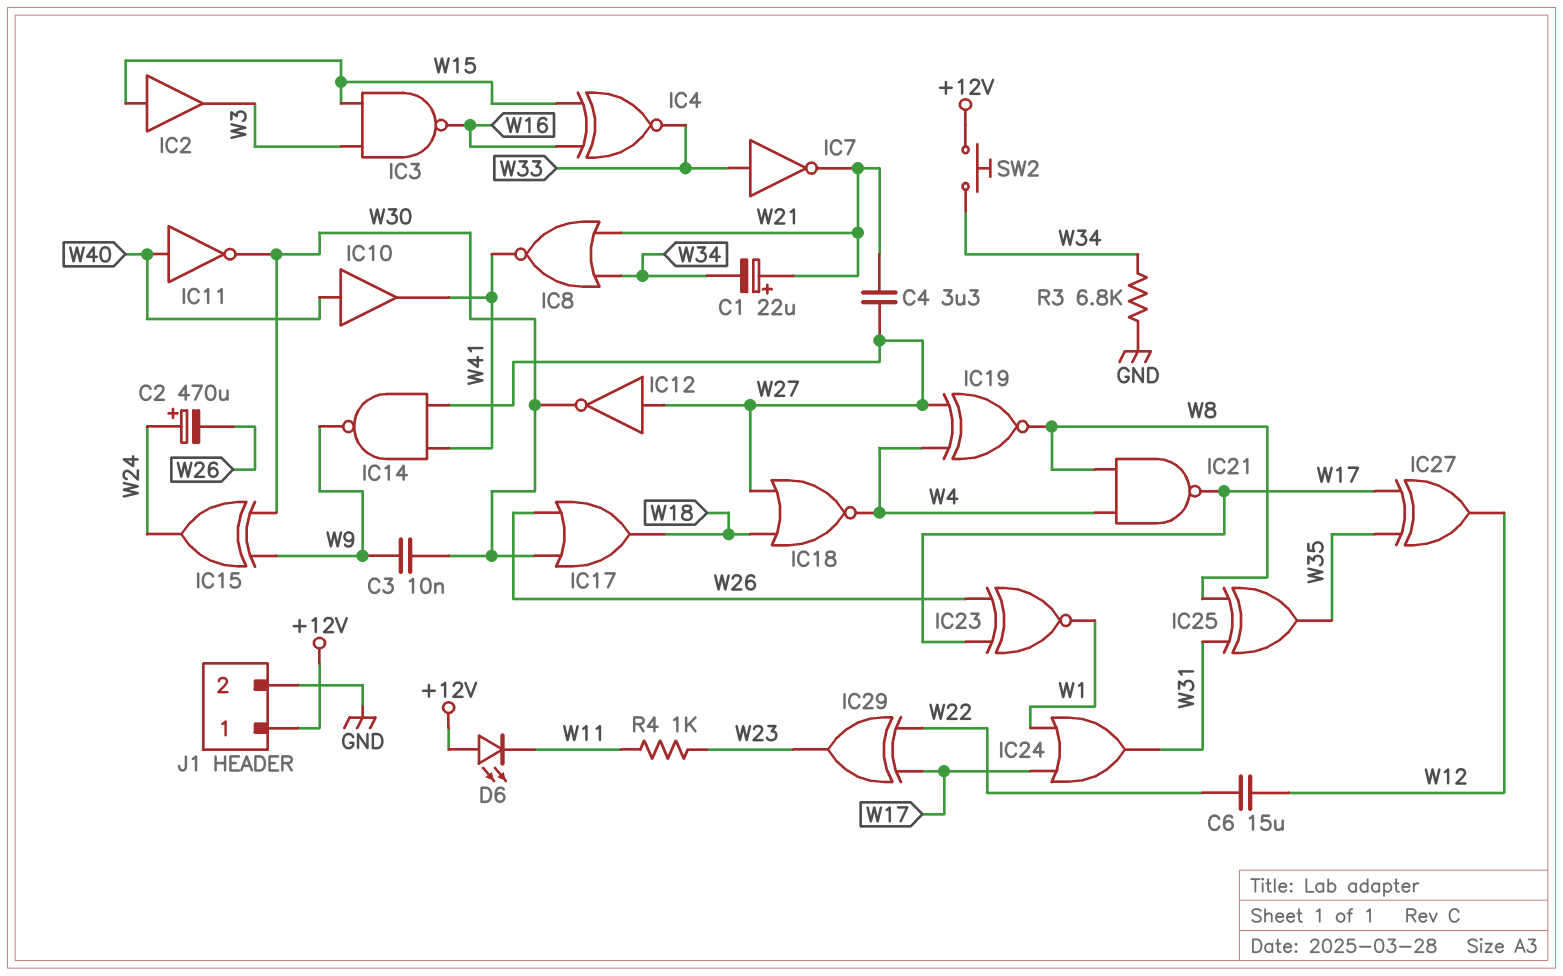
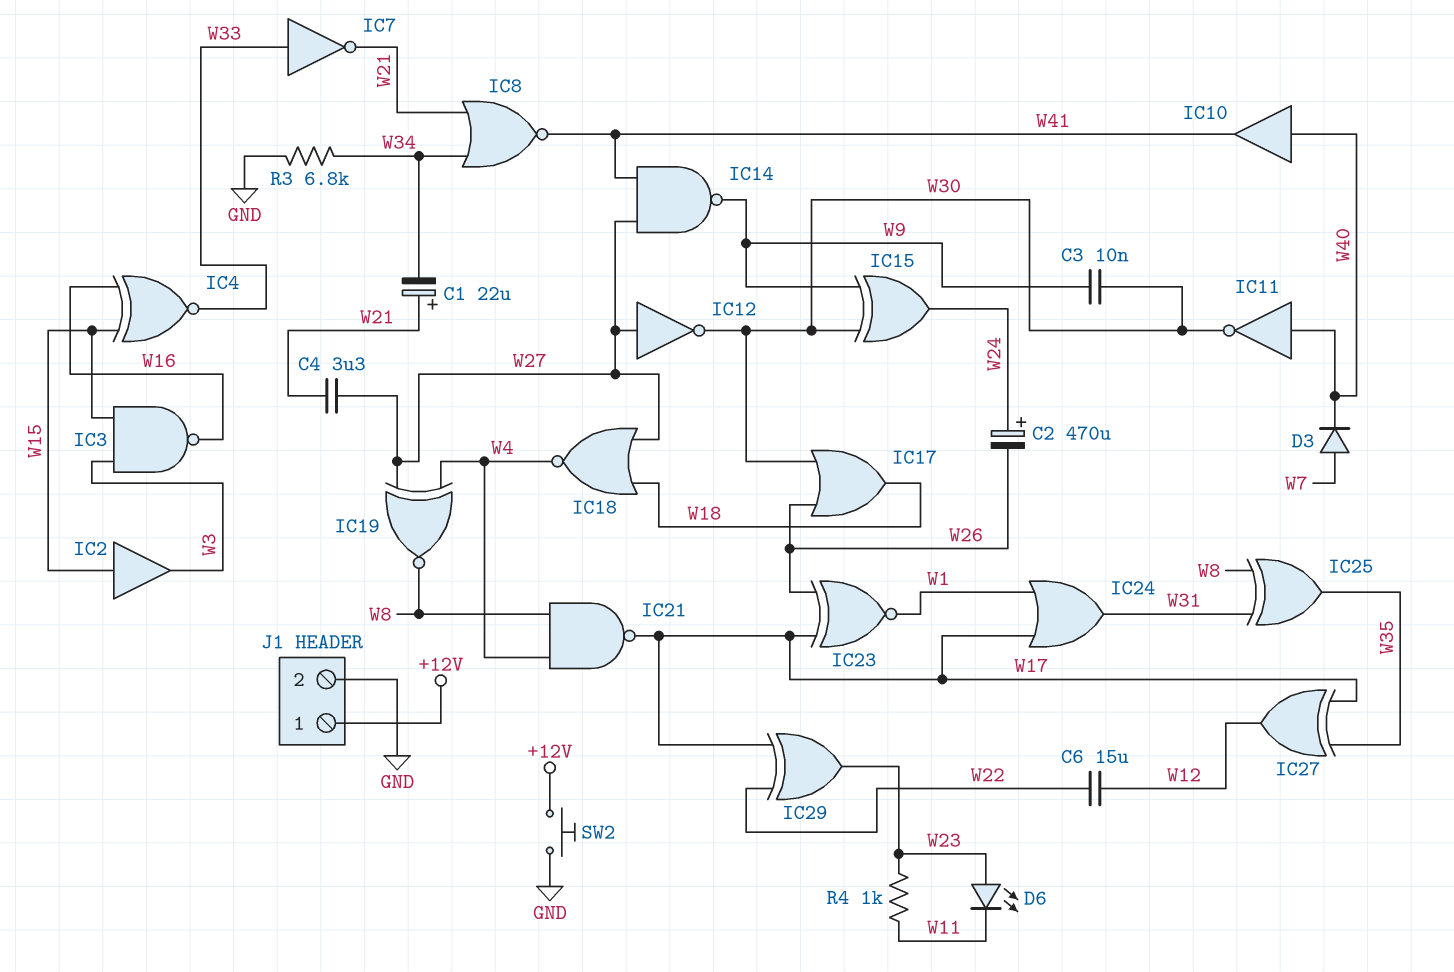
D3: none -> diode (A W7, K W40)
D6: LED (A +12V, K W11) -> LED (A W23, K W11)
SW2: button (+12V, W34) -> button (+12V, GND)

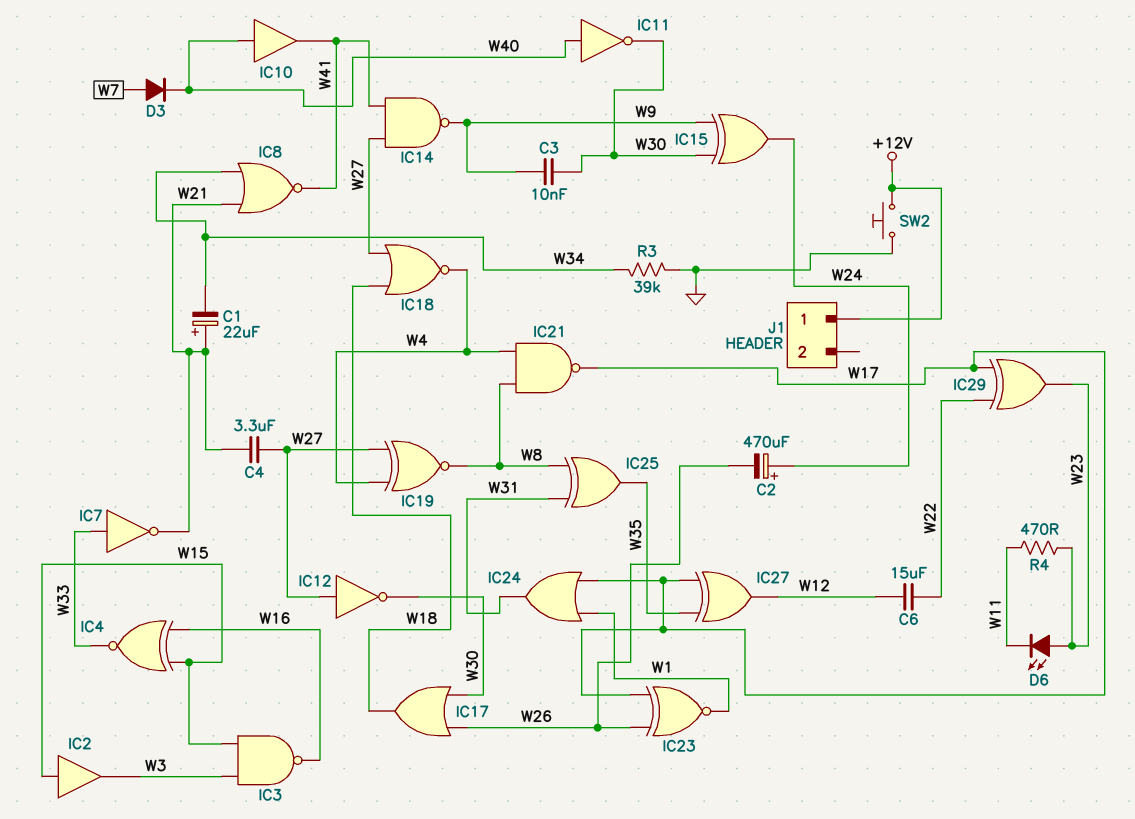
J1 pin 2: GND -> none
R3: 6.8k (GND, W34) -> 39k (GND, W34)
R4: 1k (W11, W23) -> 470 (W11, W23)

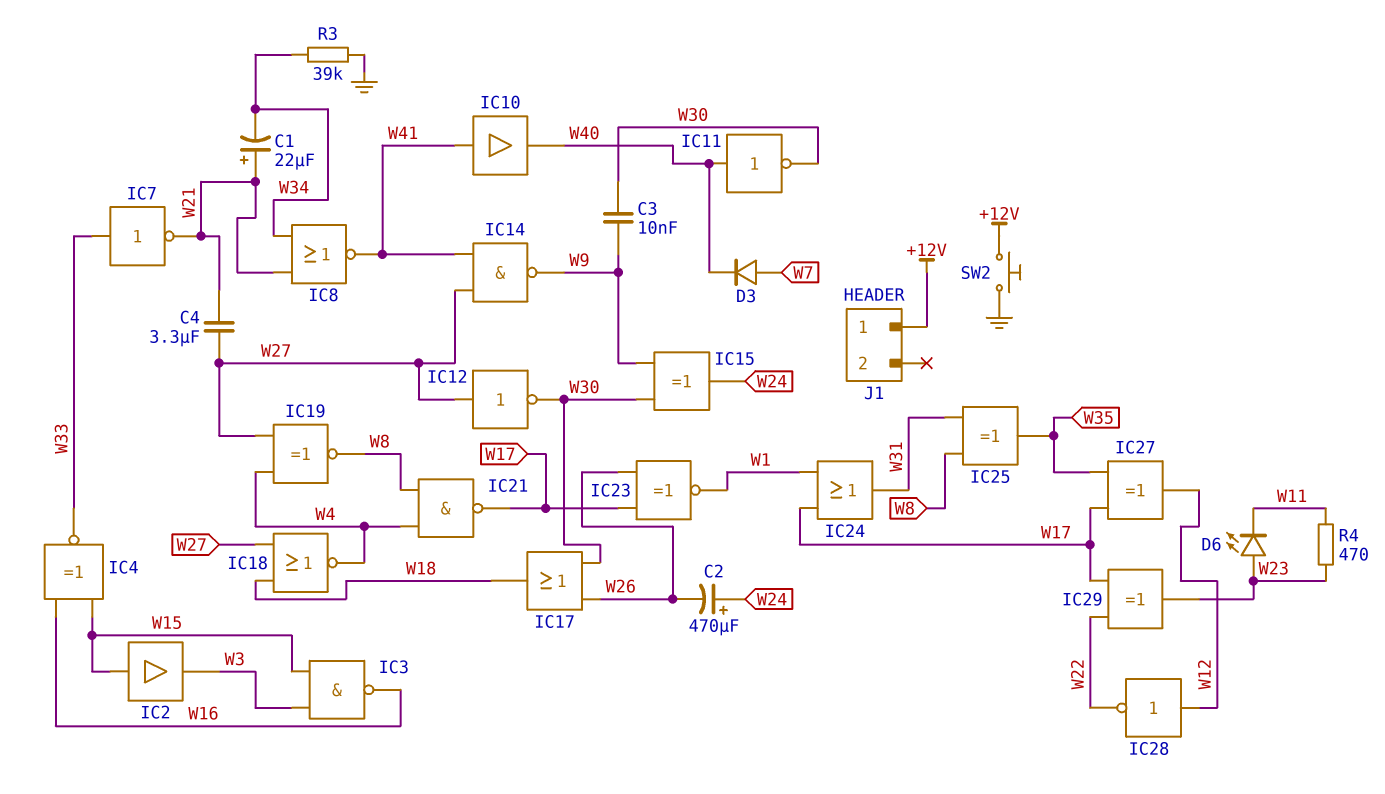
C6: 15uF (W12, W22) -> none
IC10: buffer (in W40, out W41) -> buffer (in W41, out W40)
IC28: none -> NOT (in W12, out W22)

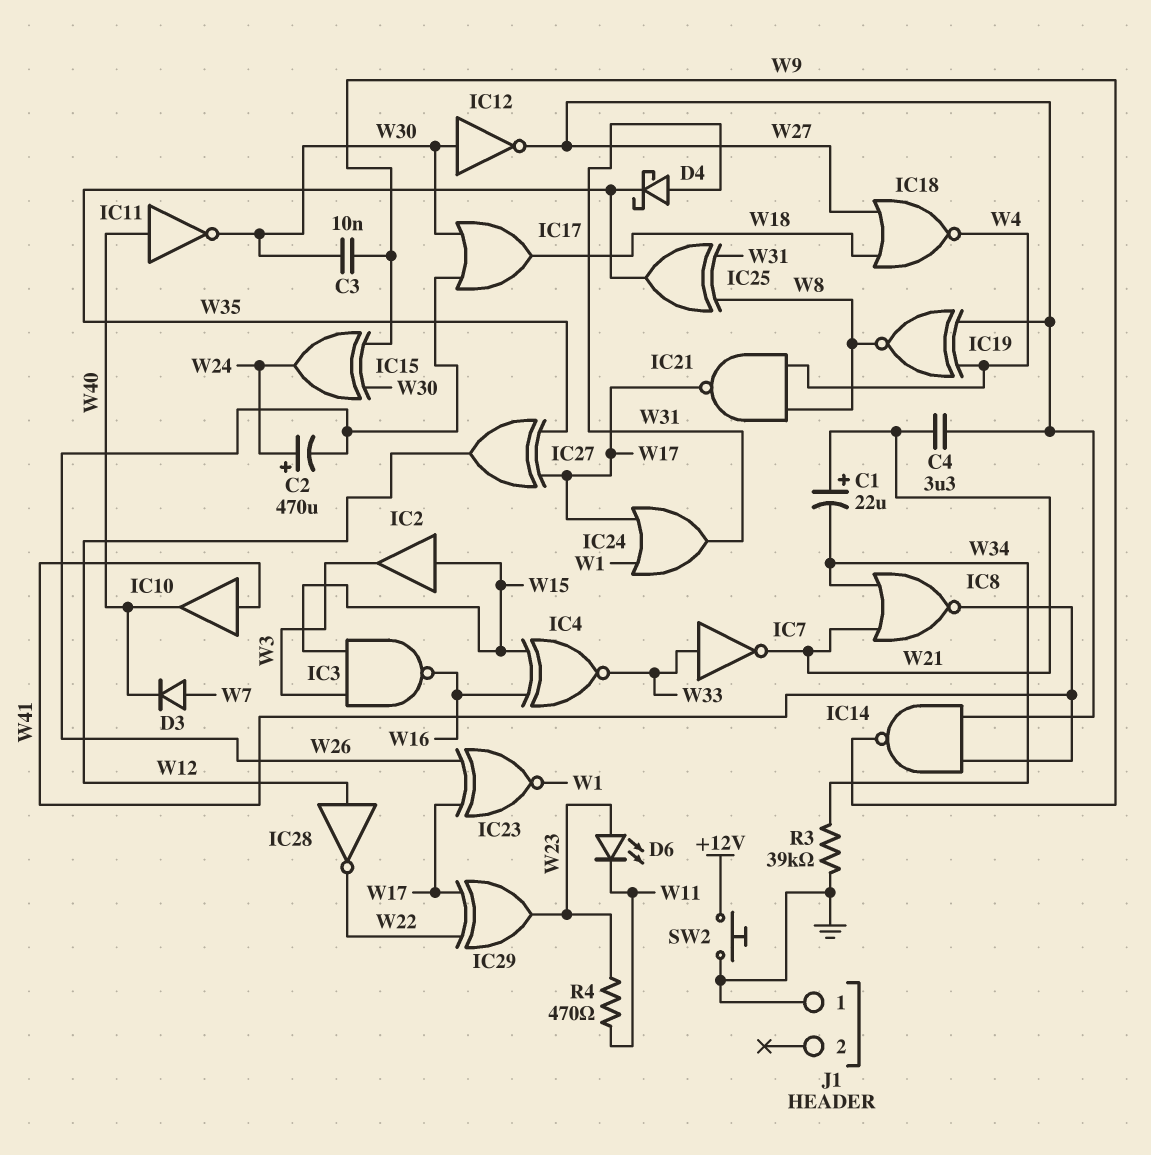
D4: none -> schottky (A W31, K W35)
IC12: NOT (in W27, out W30) -> NOT (in W30, out W27)
J1 pin 1: +12V -> GND

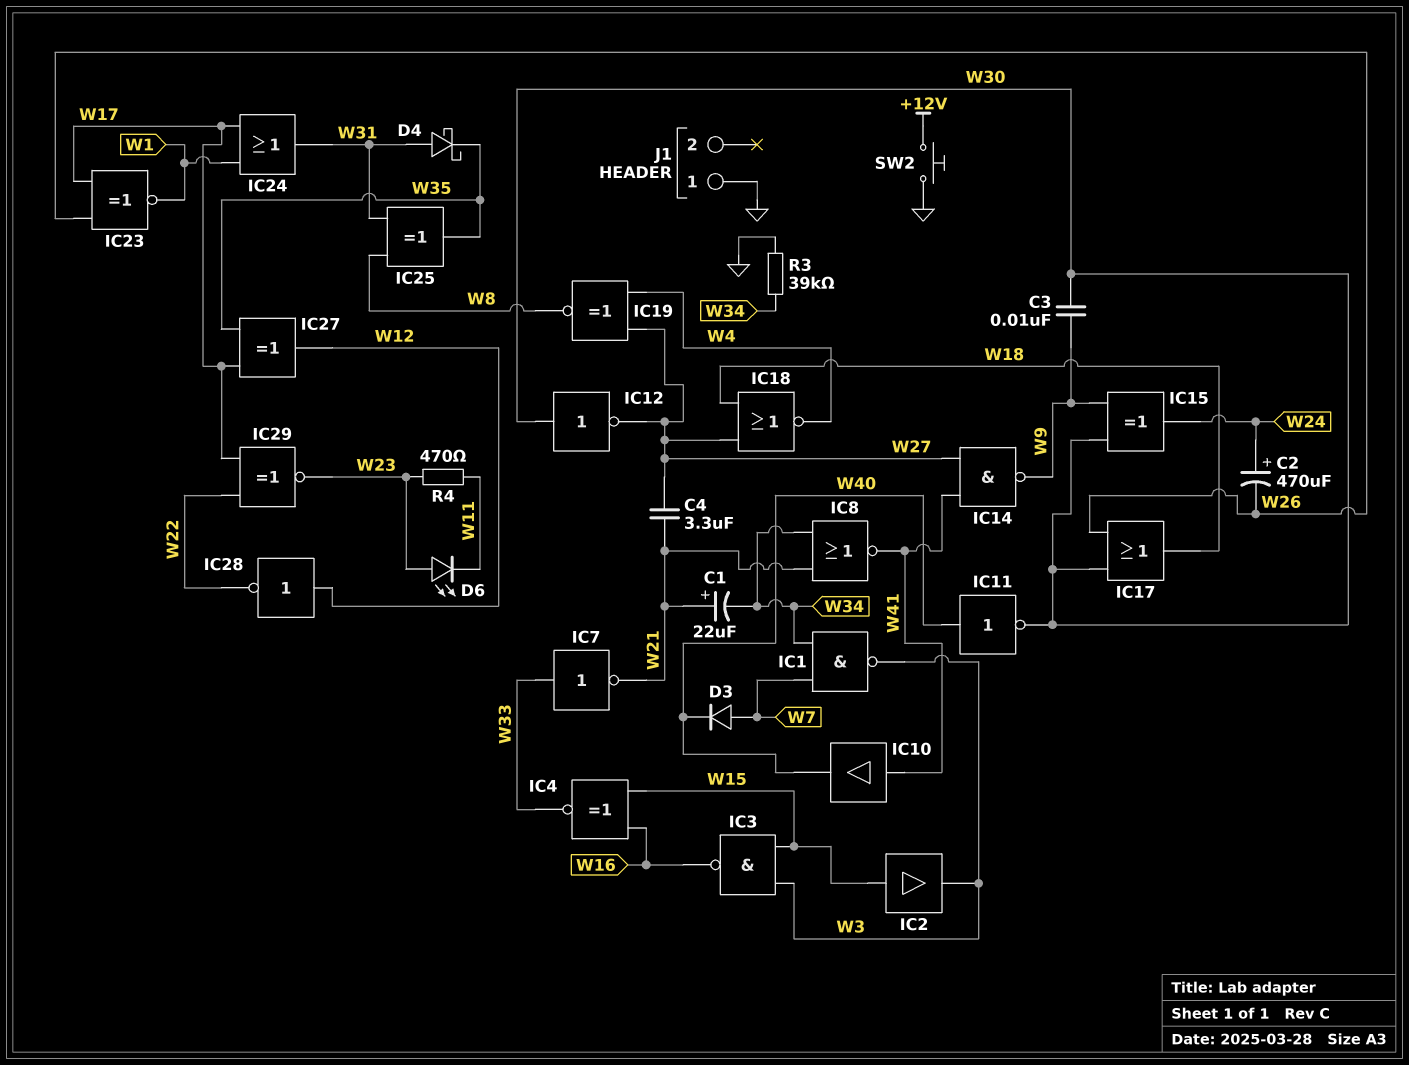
IC1: none -> NAND (in W7, in W34, out W3)
IC21: NAND (in W4, in W8, out W17) -> none
IC29: XOR (in W17, in W22, out W23) -> XNOR (in W17, in W22, out W23)

